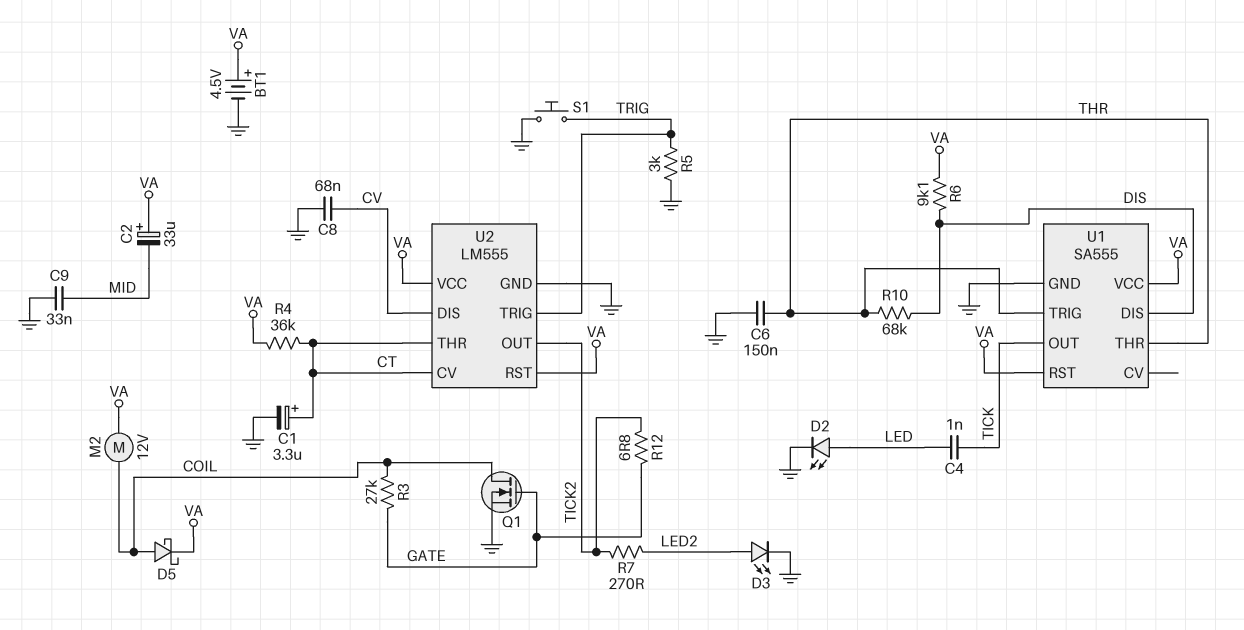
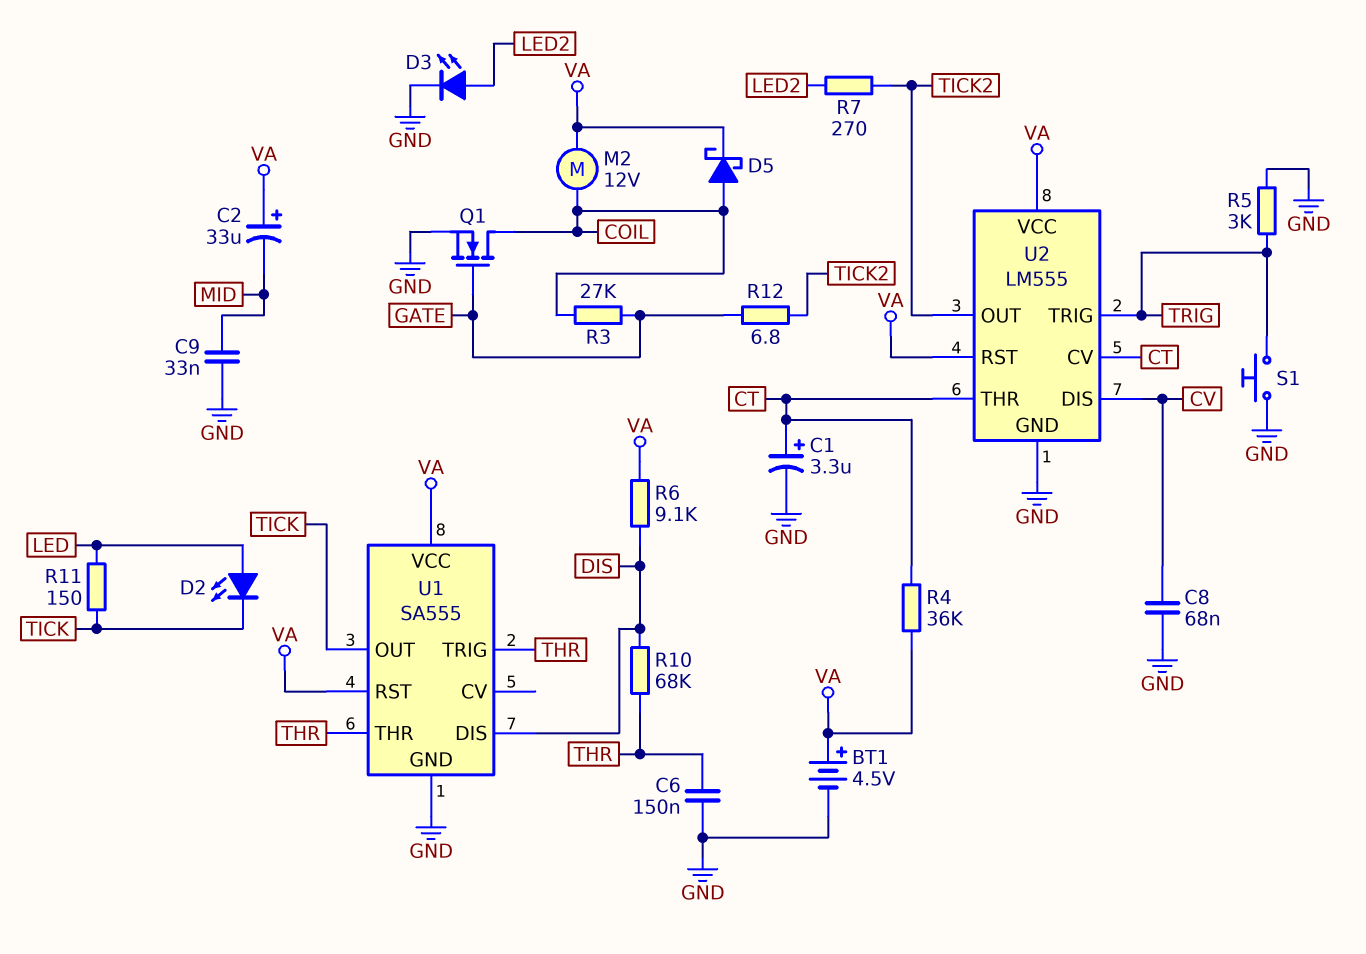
C4: 1nF (LED, TICK) -> none
D2: LED (A LED, K GND) -> LED (A LED, K TICK)
R11: none -> 150 (LED, TICK)

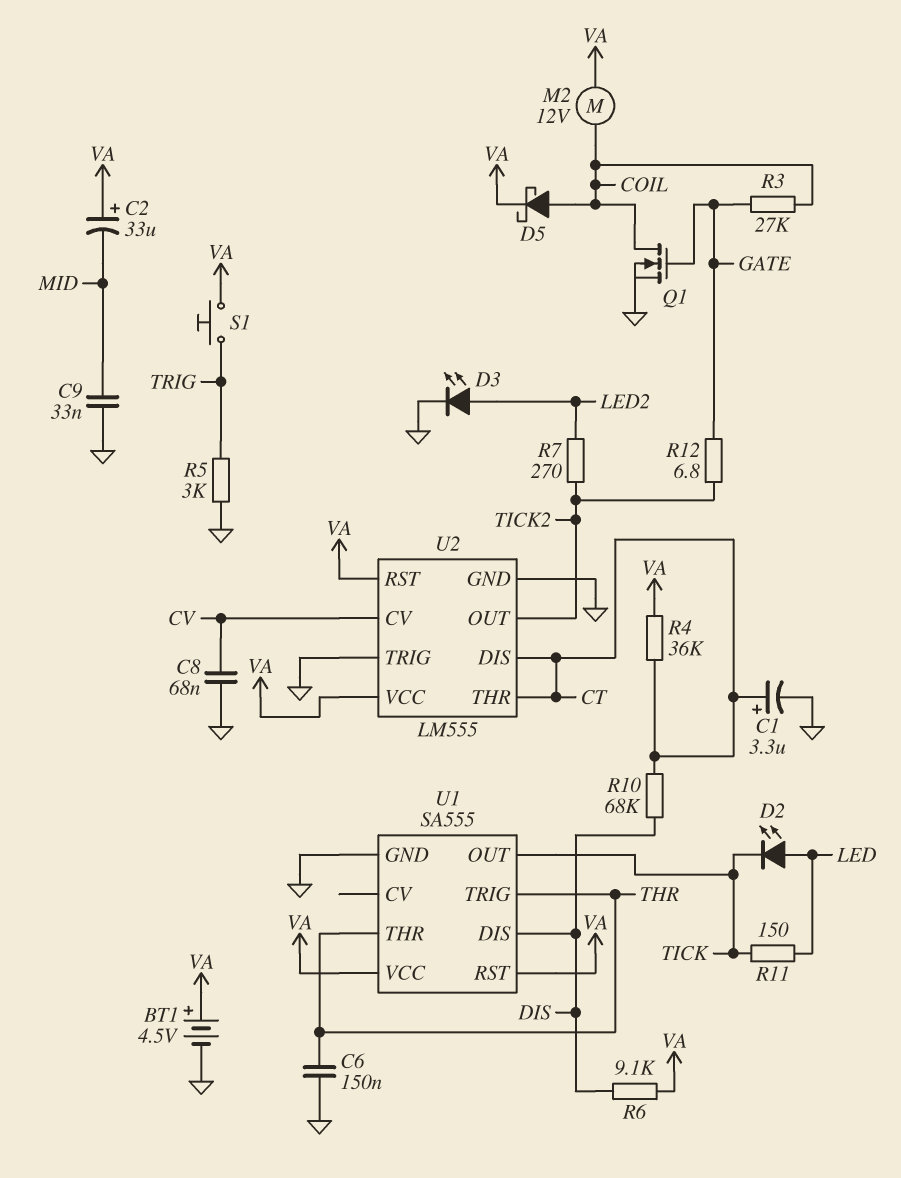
R10: 68k (DIS, THR) -> 68k (CT, DIS)
S1: button (GND, TRIG) -> button (TRIG, VA)
U2 pin CV: CT -> CV
U2 pin DIS: CV -> CT
U2 pin TRIG: TRIG -> GND

